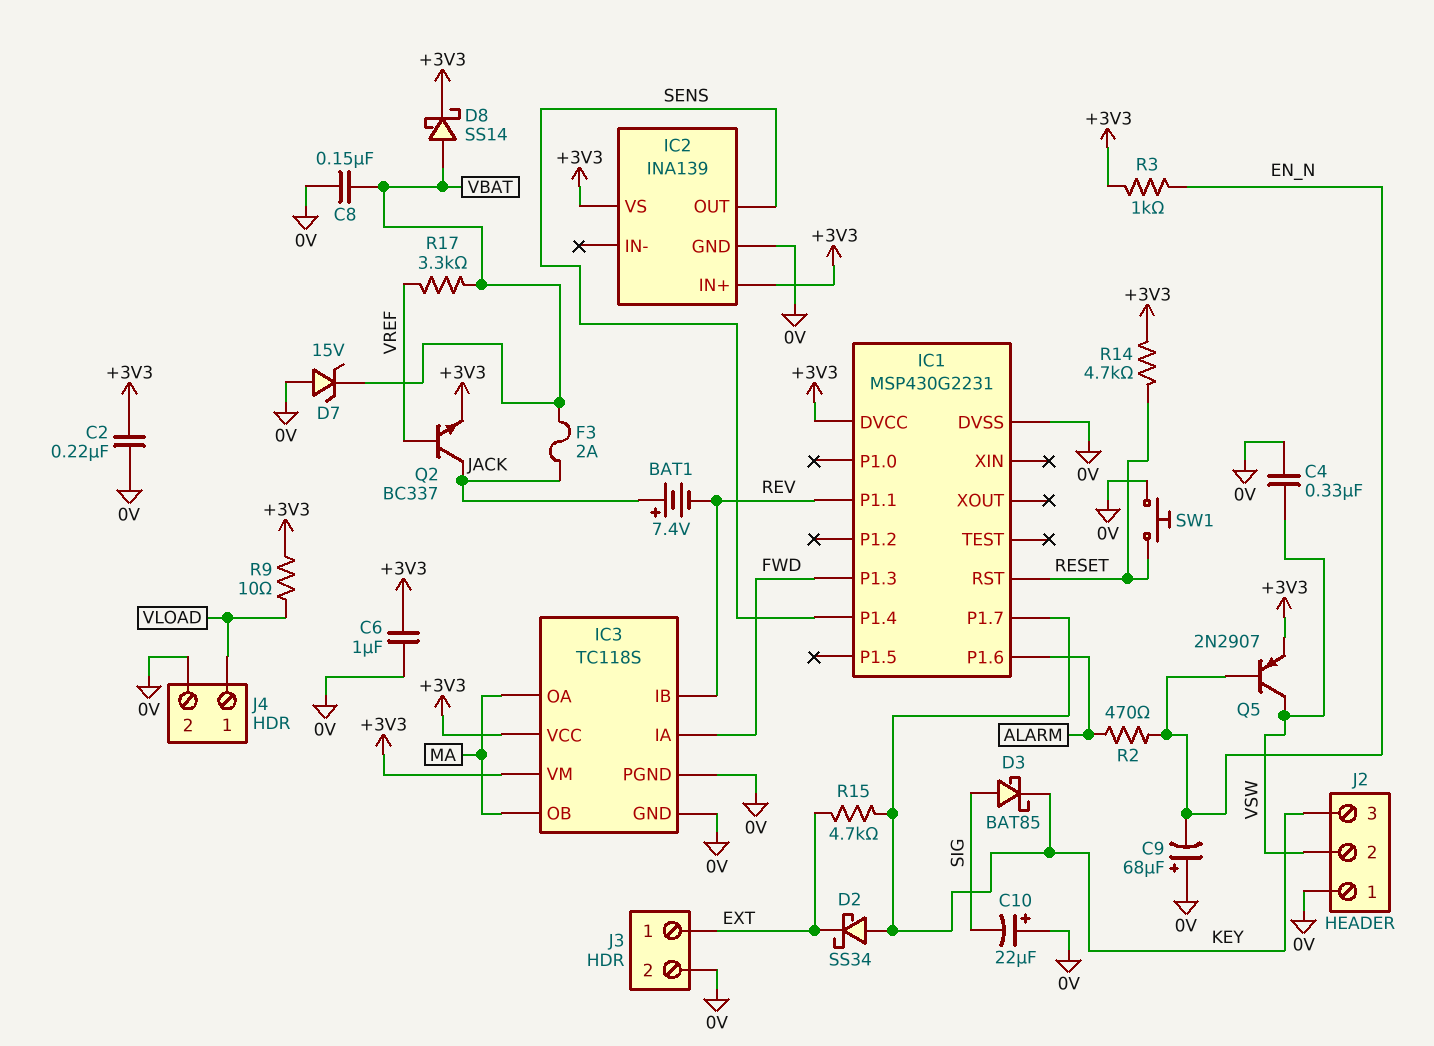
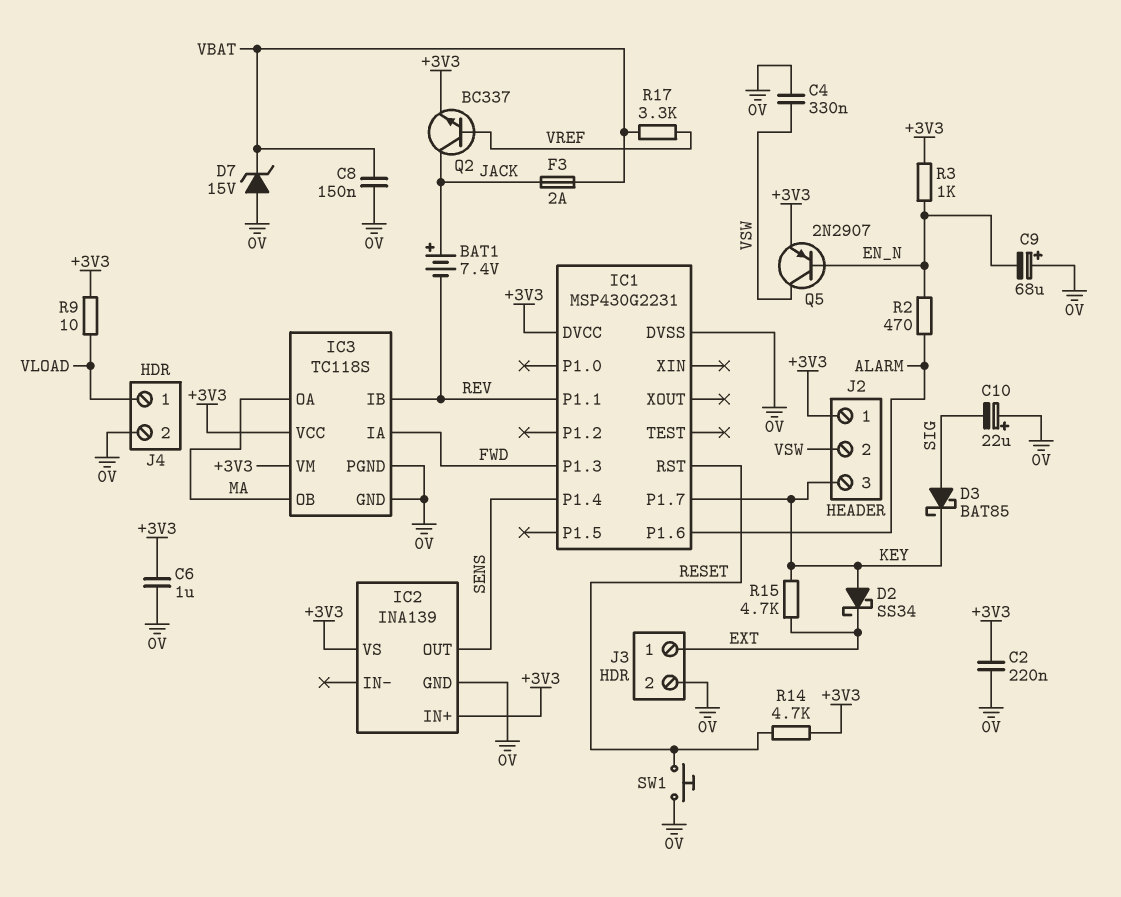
D8: schottky SS14 (A VBAT, K +3V3) -> none
J2 pin 1: 0V -> +3V3

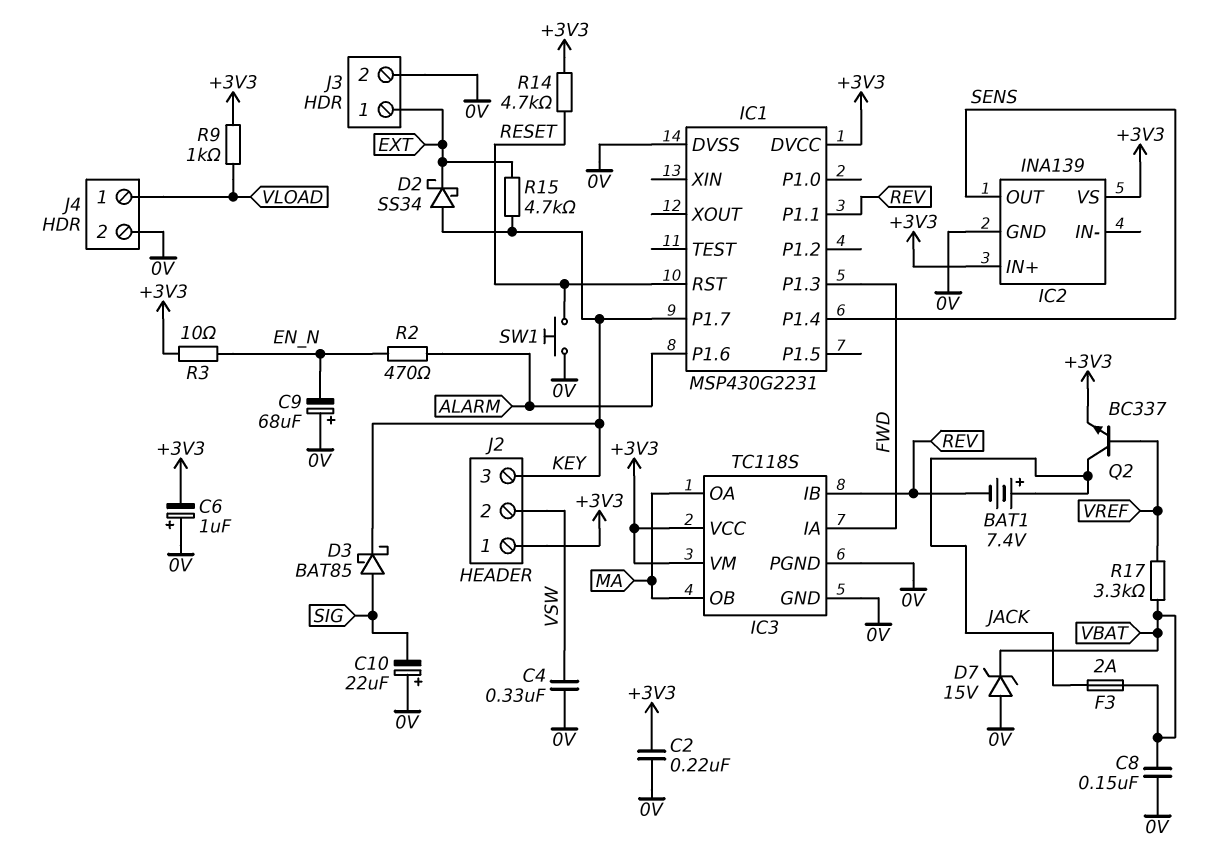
C6: 1uF (+3V3, 0V) -> 1uF (plus 0V, minus +3V3)
Q5: PNP 2N2907 (B EN_N, C VSW, E +3V3) -> none
R3: 1k (+3V3, EN_N) -> 10 (+3V3, EN_N)
R9: 10 (+3V3, VLOAD) -> 1k (+3V3, VLOAD)

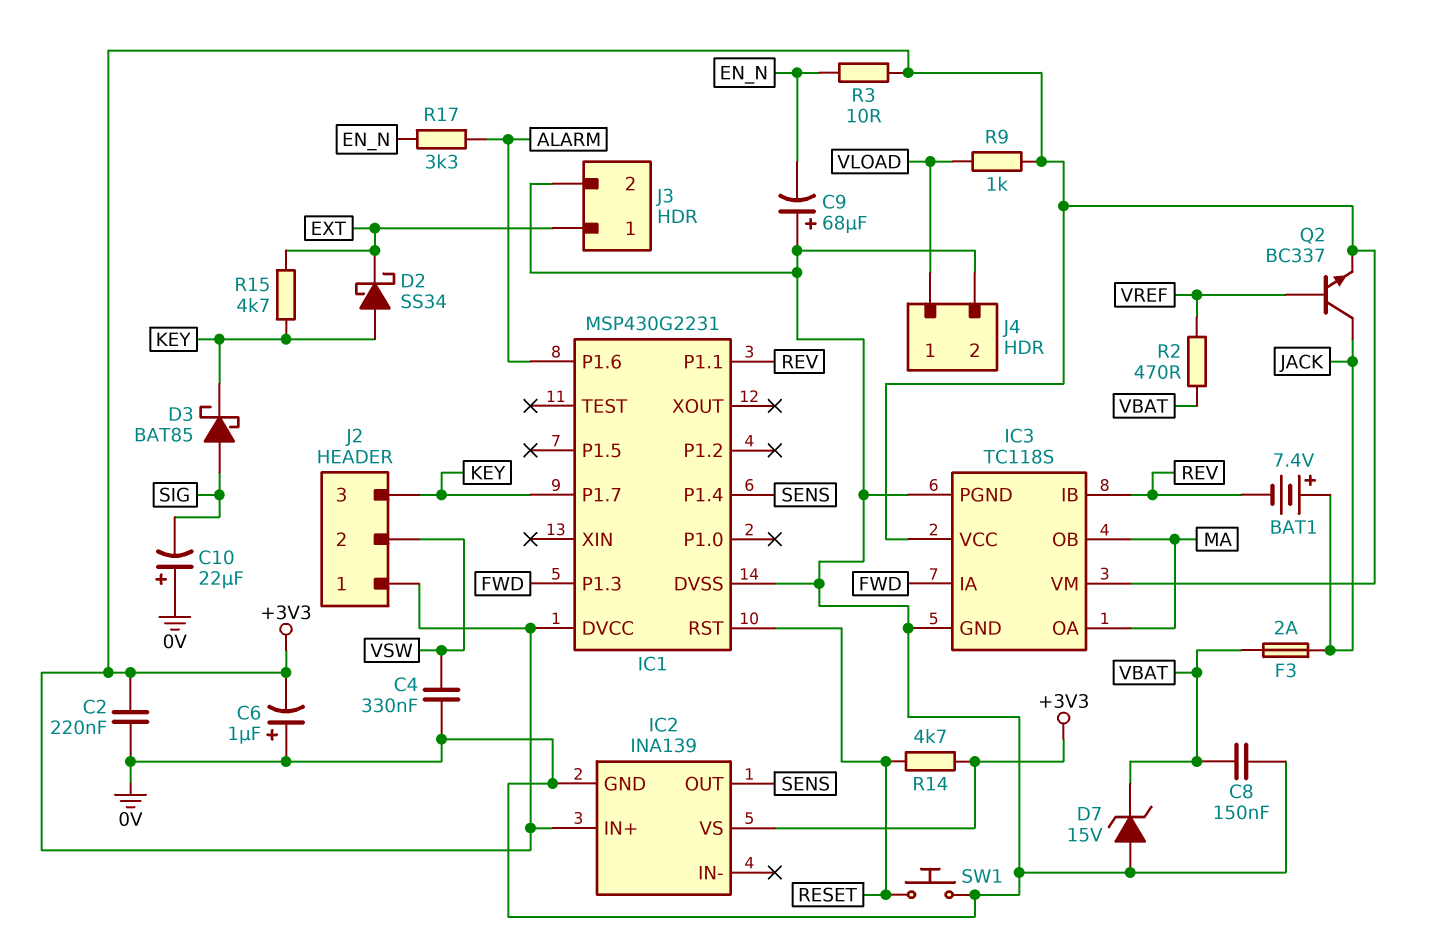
R2: 470 (ALARM, EN_N) -> 470 (VBAT, VREF)
R17: 3.3k (VBAT, VREF) -> 3.3k (ALARM, EN_N)

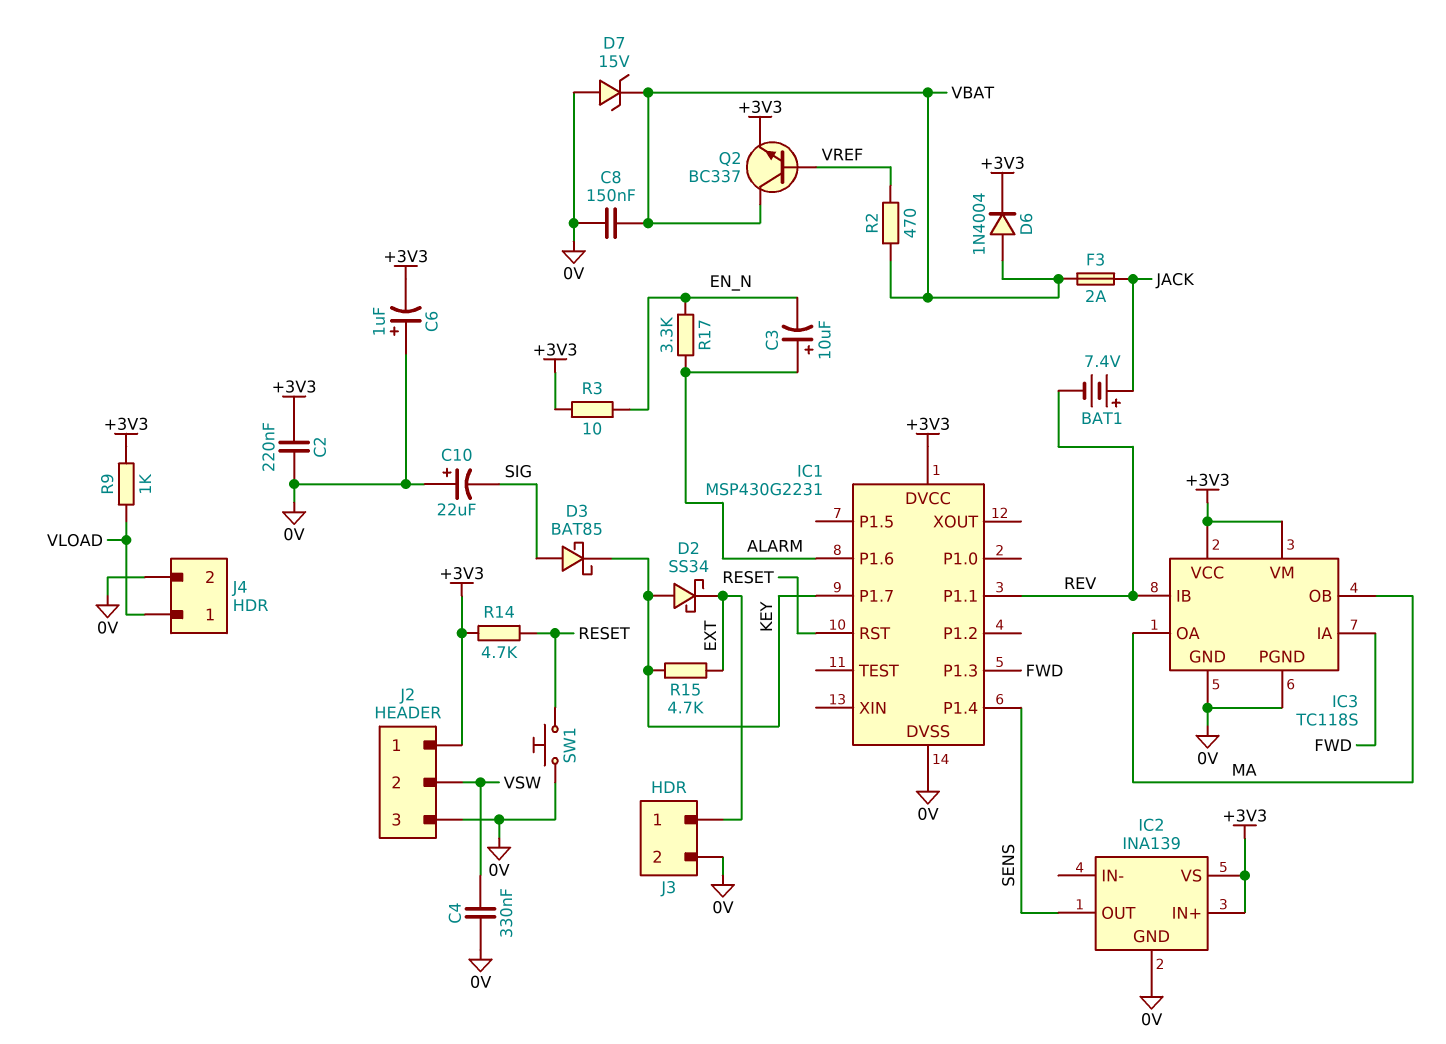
C3: none -> 10uF (plus ALARM, minus EN_N)
C9: 68uF (plus 0V, minus EN_N) -> none
D6: none -> diode 1N4004 (A VBAT, K +3V3)
J2 pin 3: KEY -> 0V
Q2: NPN BC337 (B VREF, C JACK, E +3V3) -> NPN BC337 (B VREF, C VBAT, E +3V3)

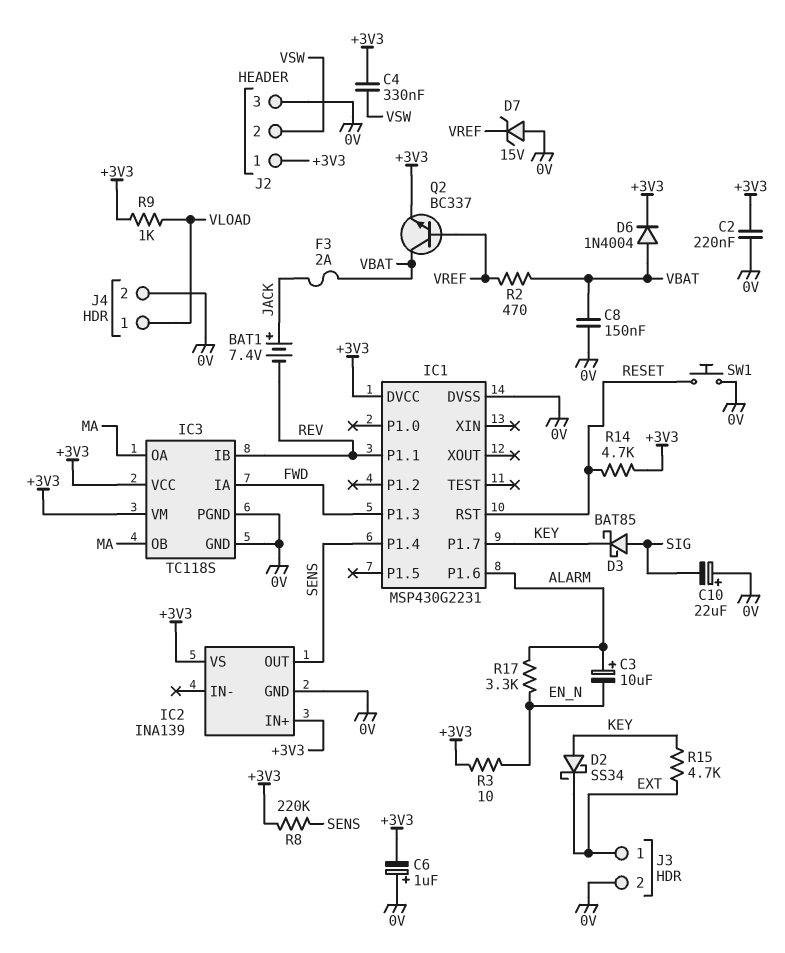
C4: 330nF (0V, VSW) -> 330nF (+3V3, VSW)
D7: zener 15V (A 0V, K VBAT) -> zener 15V (A 0V, K VREF)
R8: none -> 220k (+3V3, SENS)

